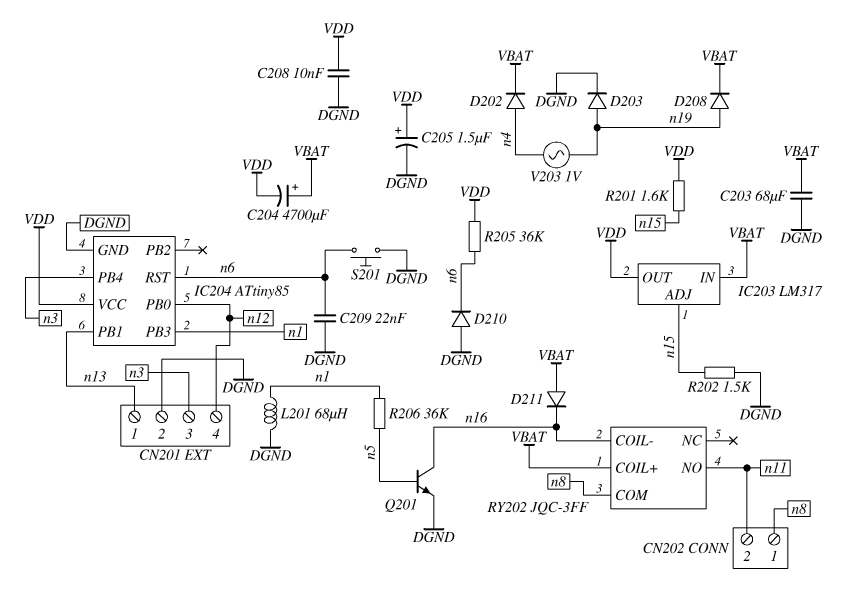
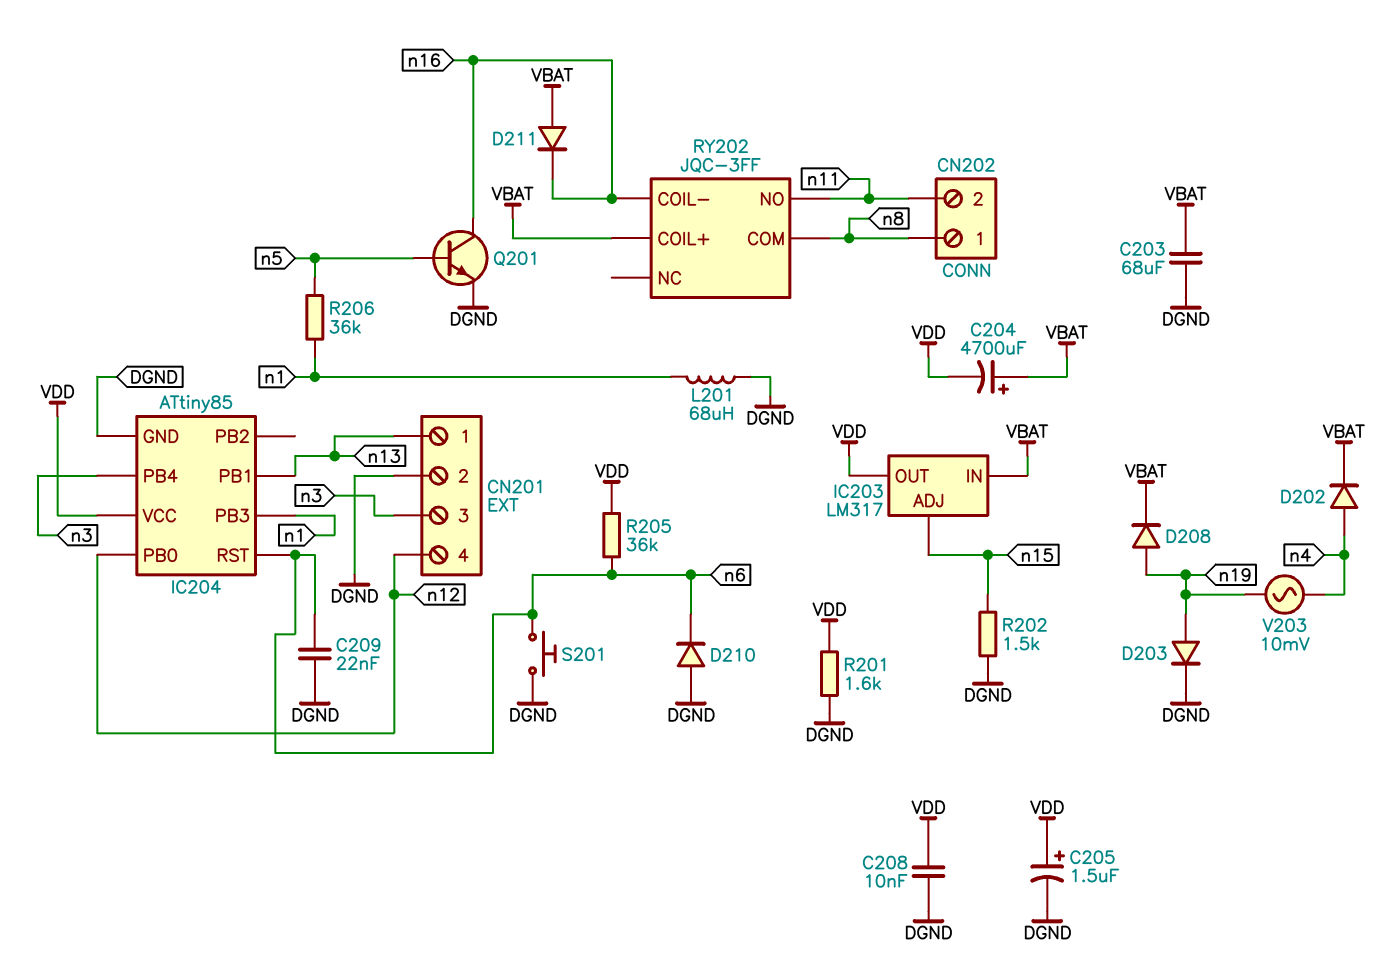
R201: 1.6k (VDD, n15) -> 1.6k (DGND, VDD)
V203: AC 1V (n4, n19) -> AC 10mV (n4, n19)

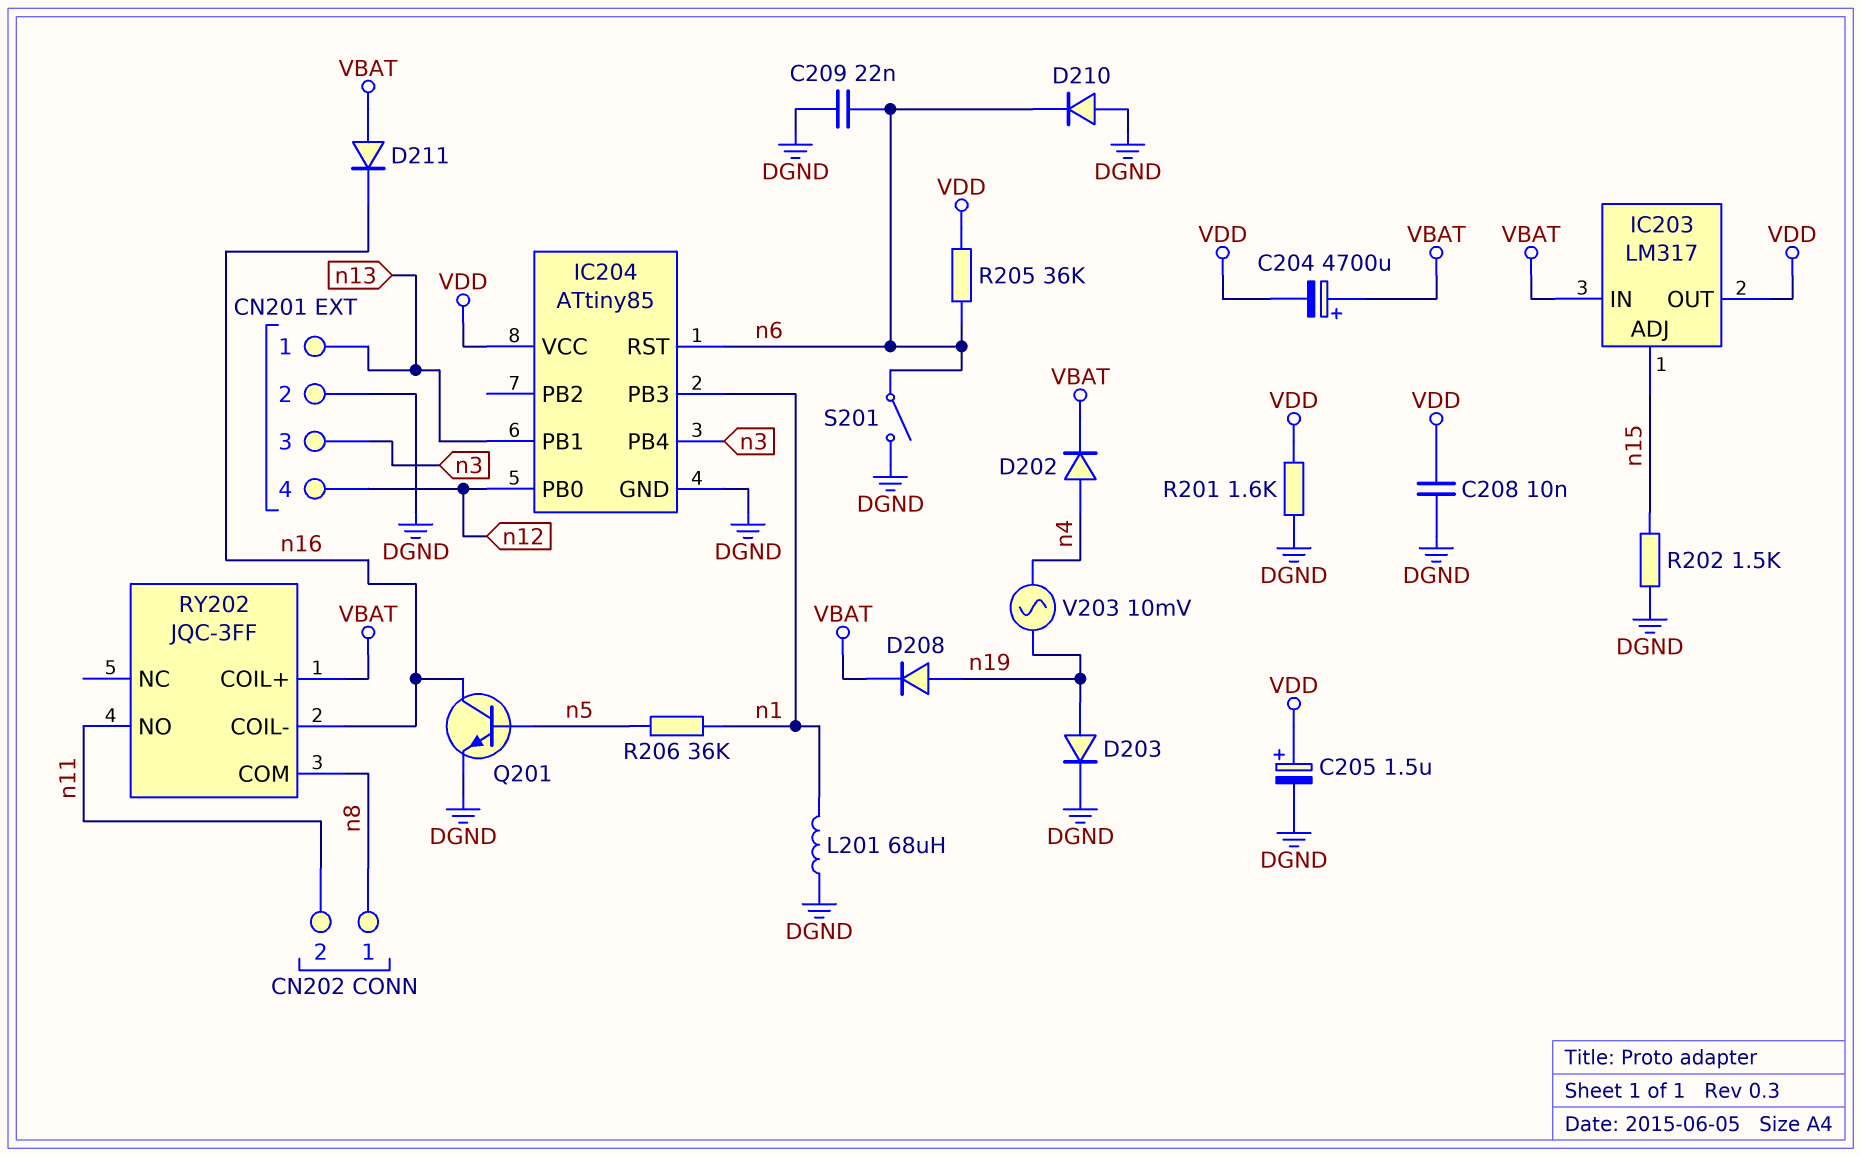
C203: 68uF (DGND, VBAT) -> none
S201: button (DGND, n6) -> switch (DGND, n6)

